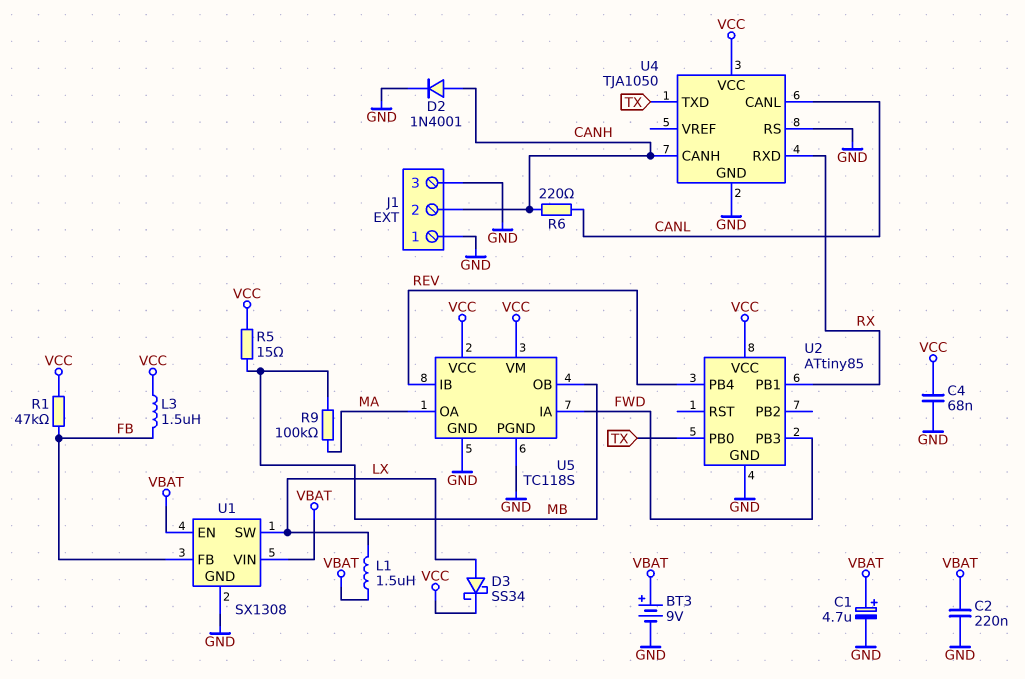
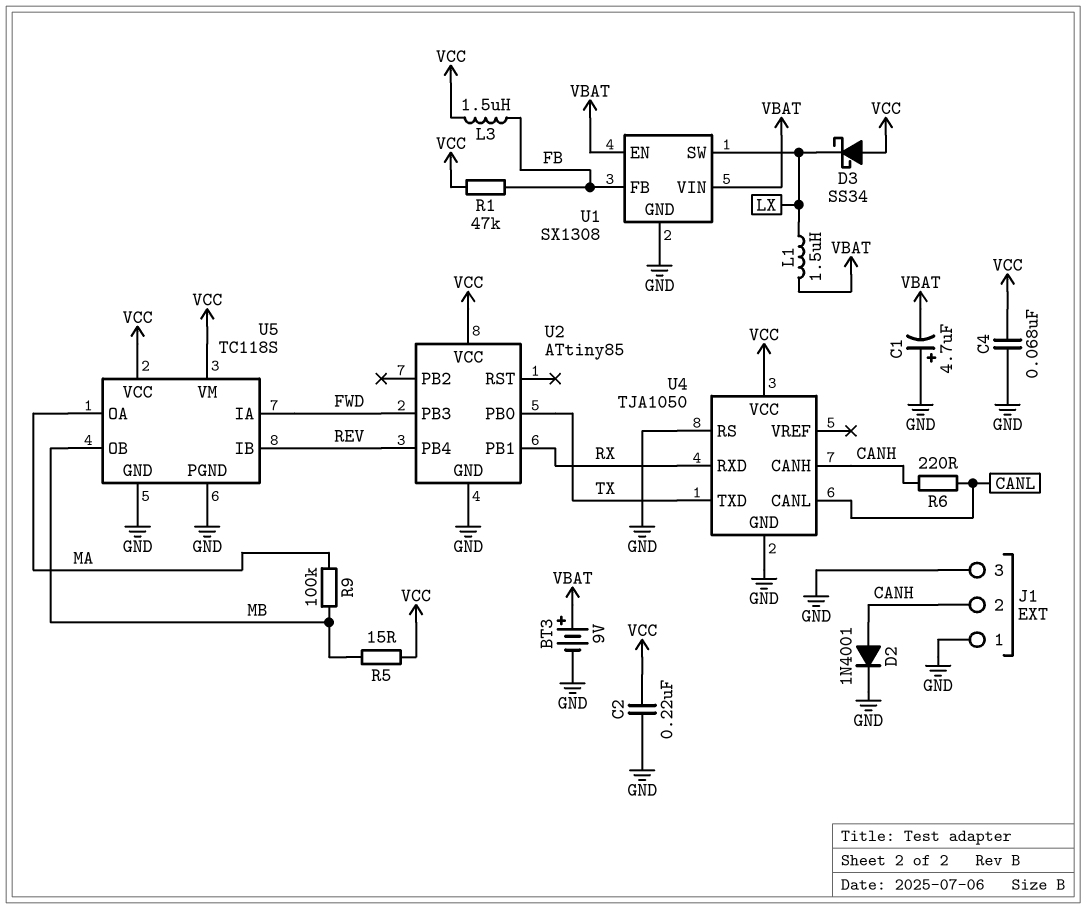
C1: 4.7uF (plus VBAT, minus GND) -> 4.7uF (plus GND, minus VBAT)
C2: 220nF (GND, VBAT) -> 220nF (GND, VCC)
D3: schottky SS34 (A LX, K VCC) -> schottky SS34 (A VCC, K LX)

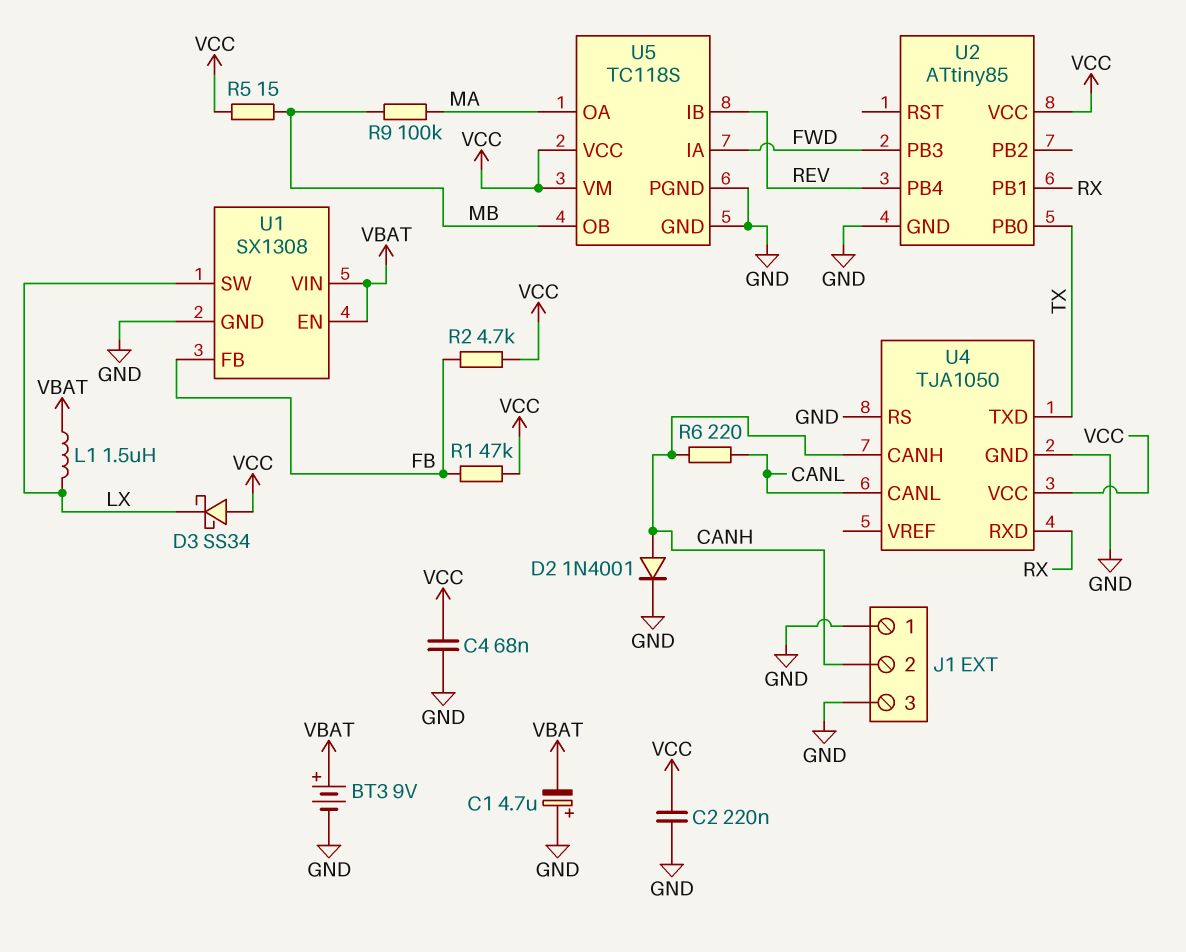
L3: 1.5uH (FB, VCC) -> none
R2: none -> 4.7k (FB, VCC)

